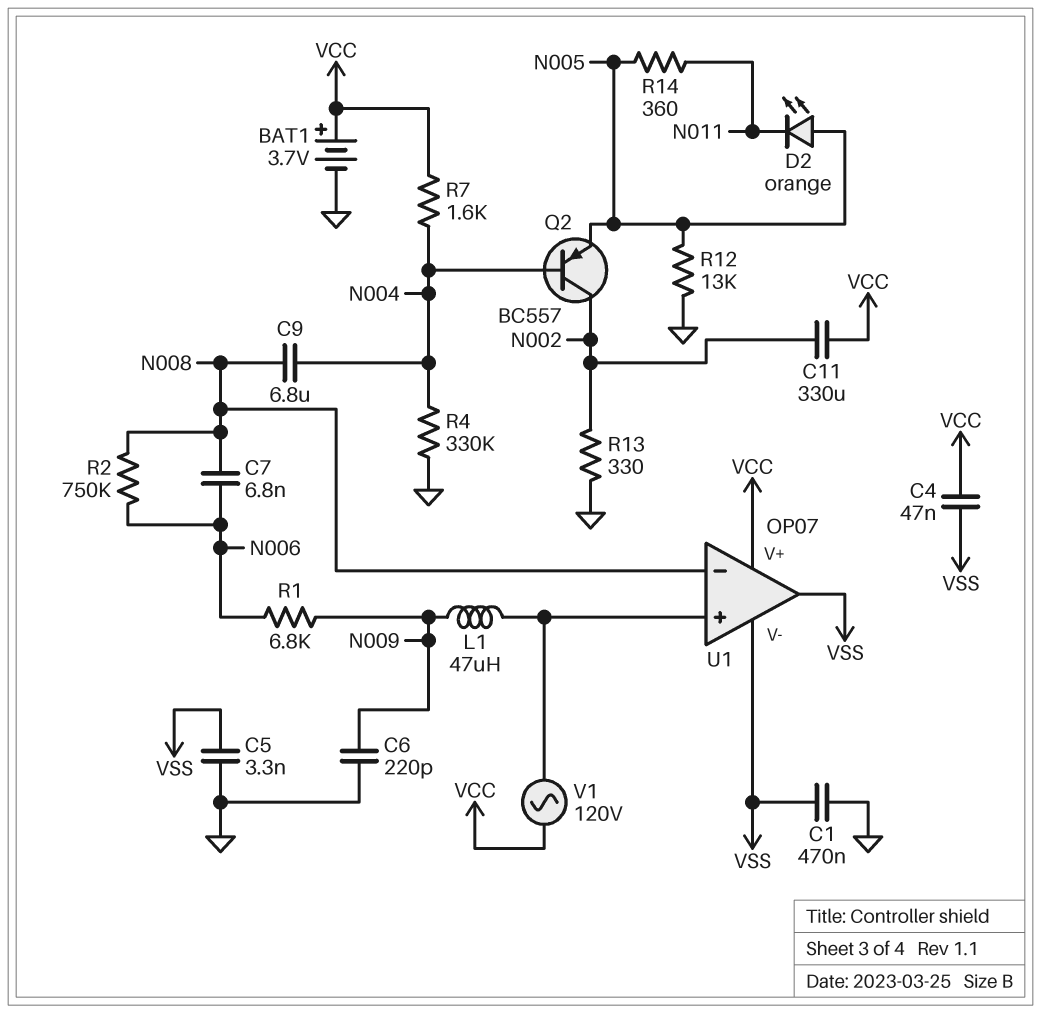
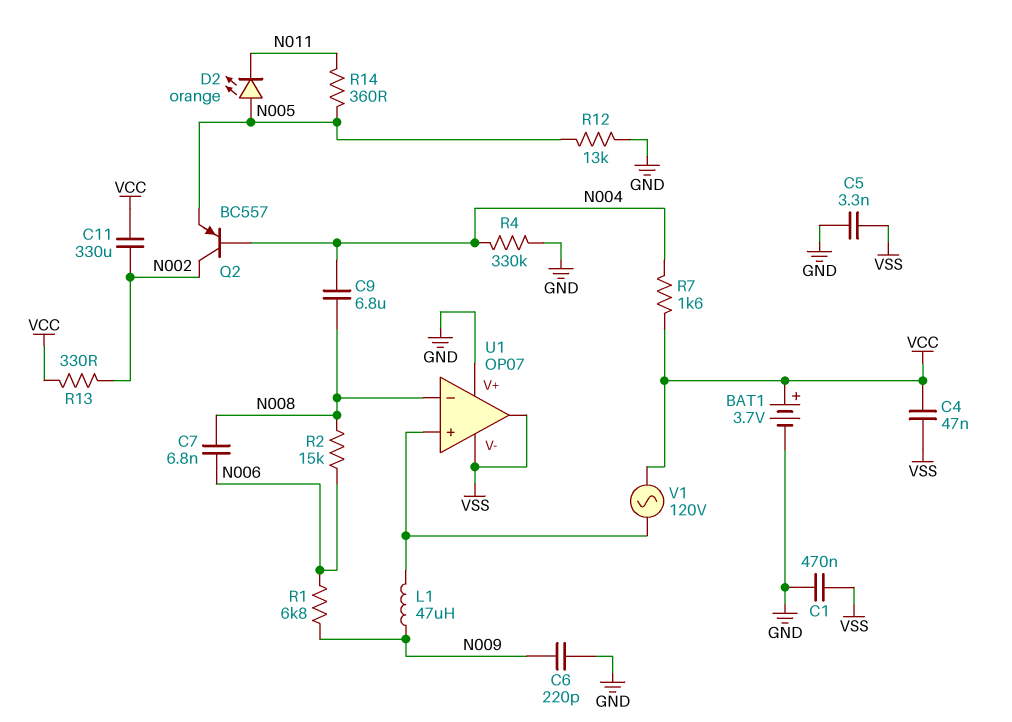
R2: 750k (N006, N008) -> 15k (N006, N008)
R13: 330 (GND, N002) -> 330 (N002, VCC)
U1 pin V+: VCC -> GND

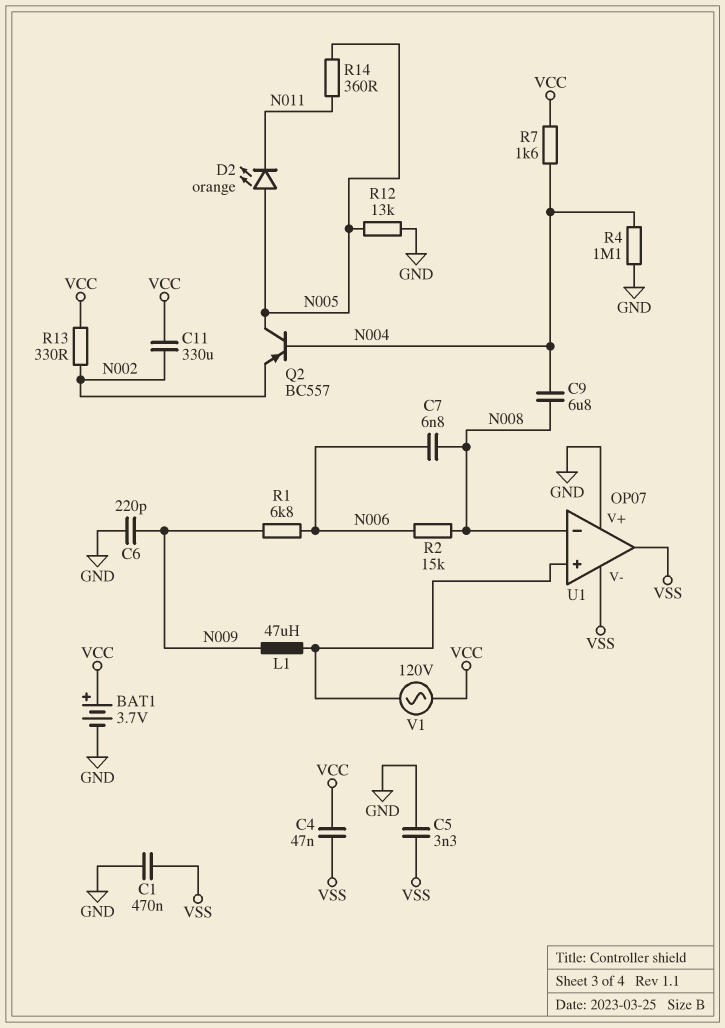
Q2: PNP BC557 (B N004, C N002, E N005) -> PNP BC557 (B N004, C N005, E N002)
R4: 330k (GND, N004) -> 1.1M (GND, N004)

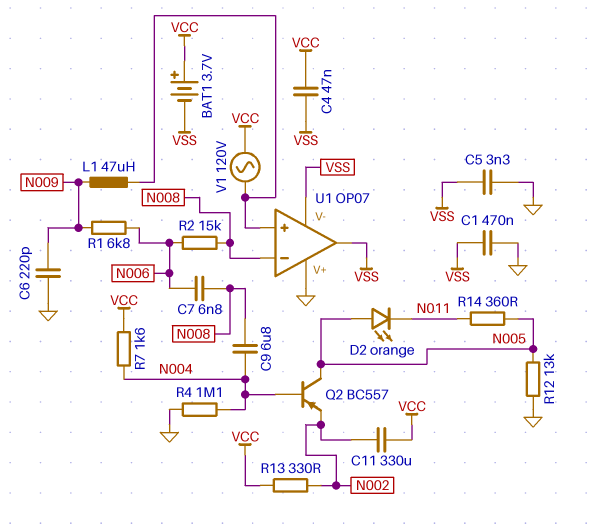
BAT1: 3.7V (plus VCC, minus GND) -> 3.7V (plus VCC, minus VSS)

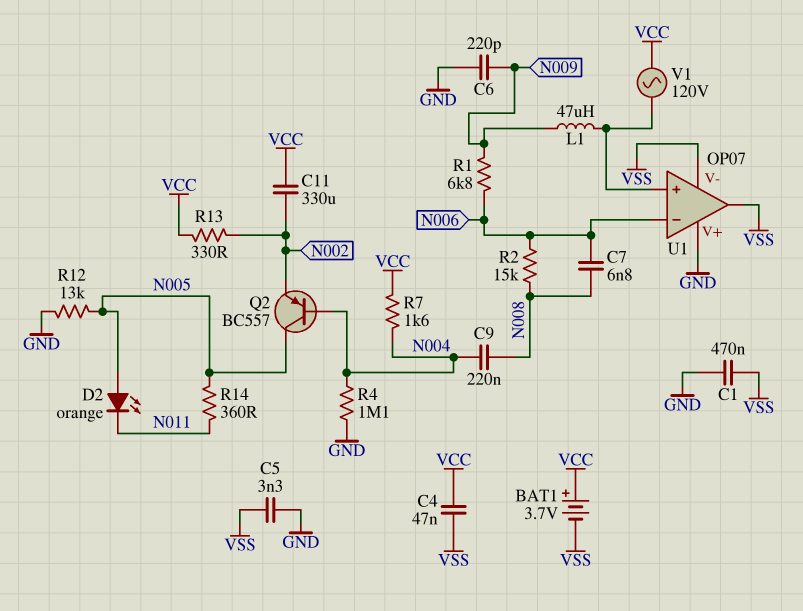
C9: 6.8uF (N004, N008) -> 220nF (N004, N008)
U1 pin in-: N008 -> N006

